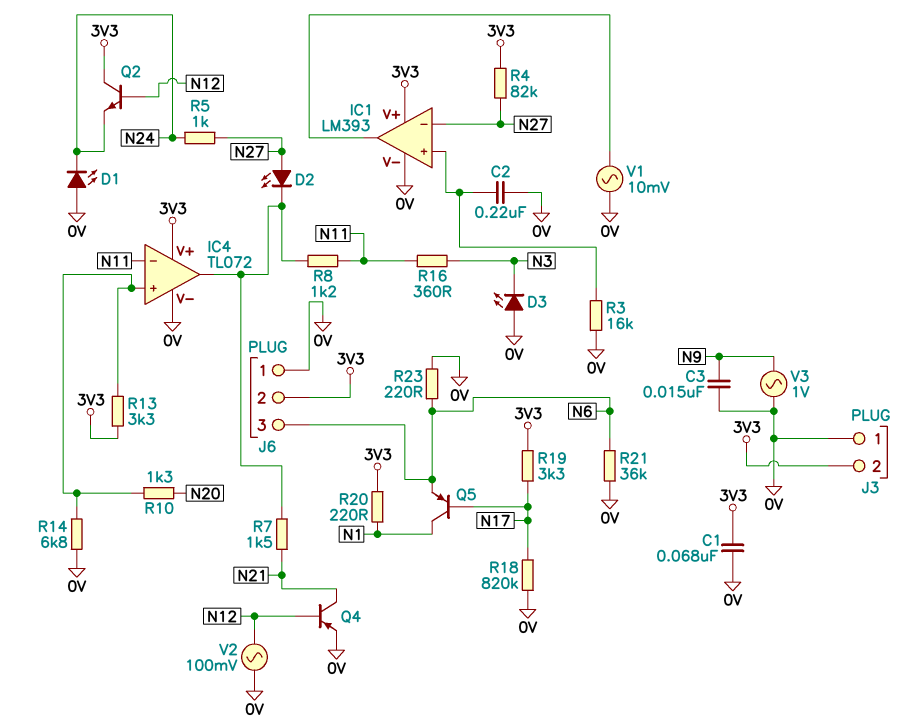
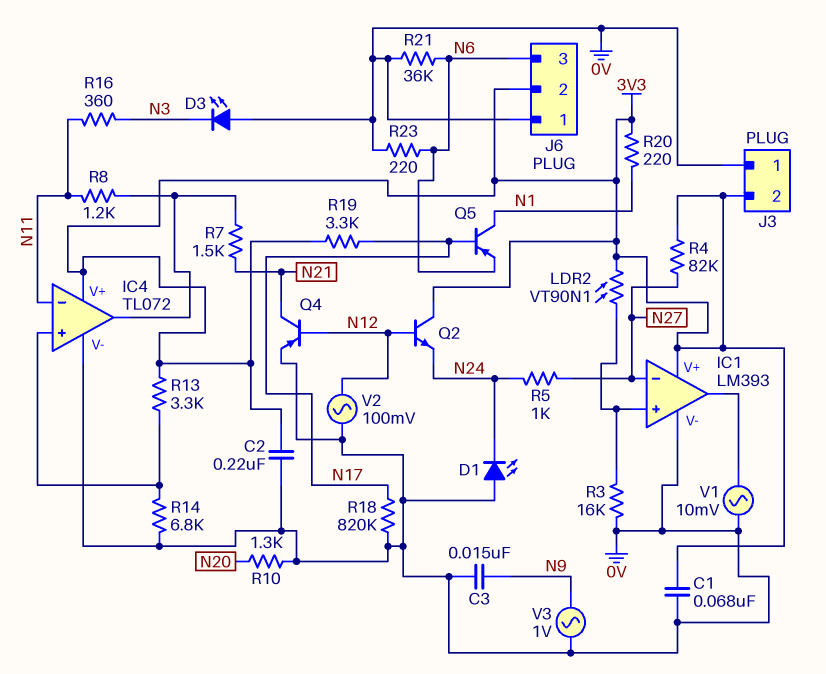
C2: 220nF (0V, IC1/in+) -> 220nF (0V, 3V3)
D2: LED (A N27, K IC4/out) -> none
LDR2: none -> VT90N1 (3V3, IC1/in+)
R10: 1.3k (IC4/in+, N20) -> 1.3k (0V, N20)

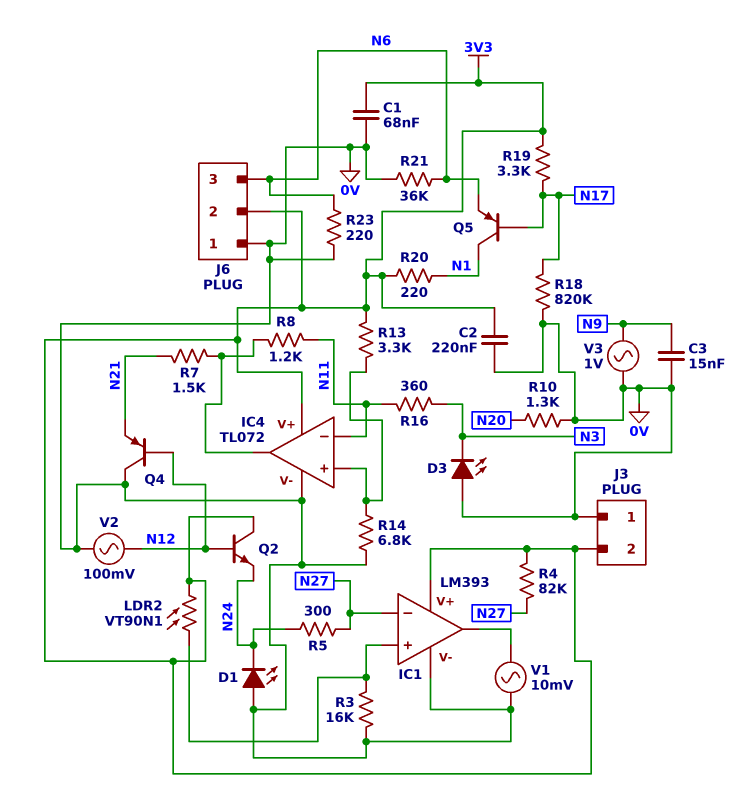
Q4: PNP (B N12, C N21, E 0V) -> PNP (B N12, C 0V, E N21)
R5: 1k (N24, N27) -> 300 (N24, N27)

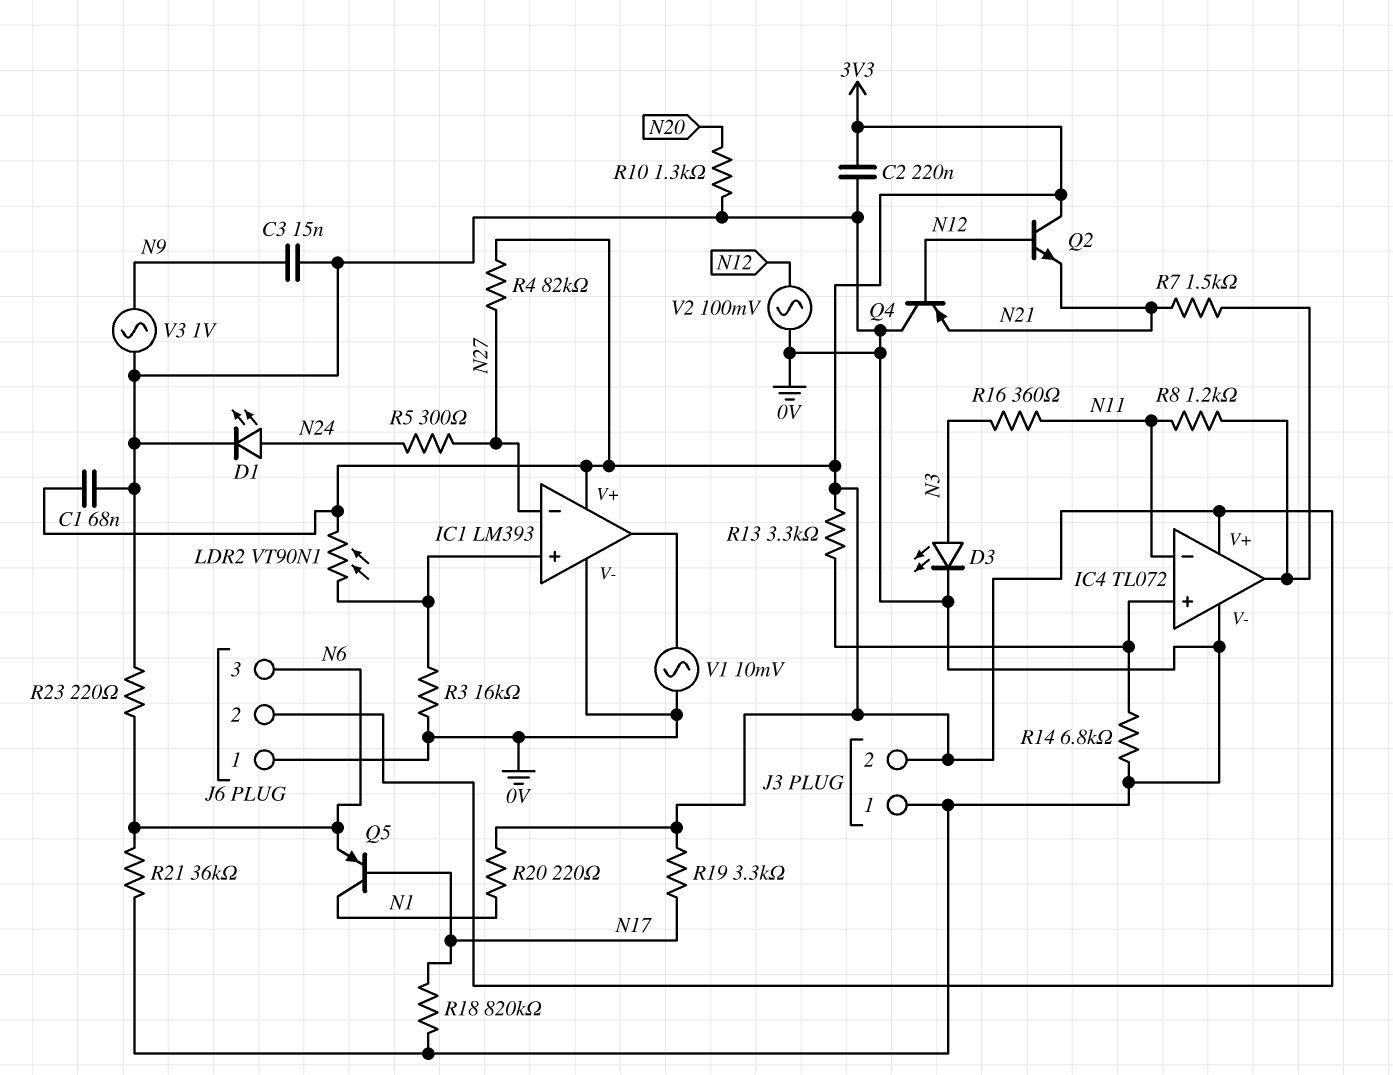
D1: LED (A 0V, K N24) -> LED (A N24, K 0V)
D3: LED (A 0V, K N3) -> LED (A N3, K 0V)
Q2: NPN (B N12, C 3V3, E N24) -> NPN (B N12, C 3V3, E N21)

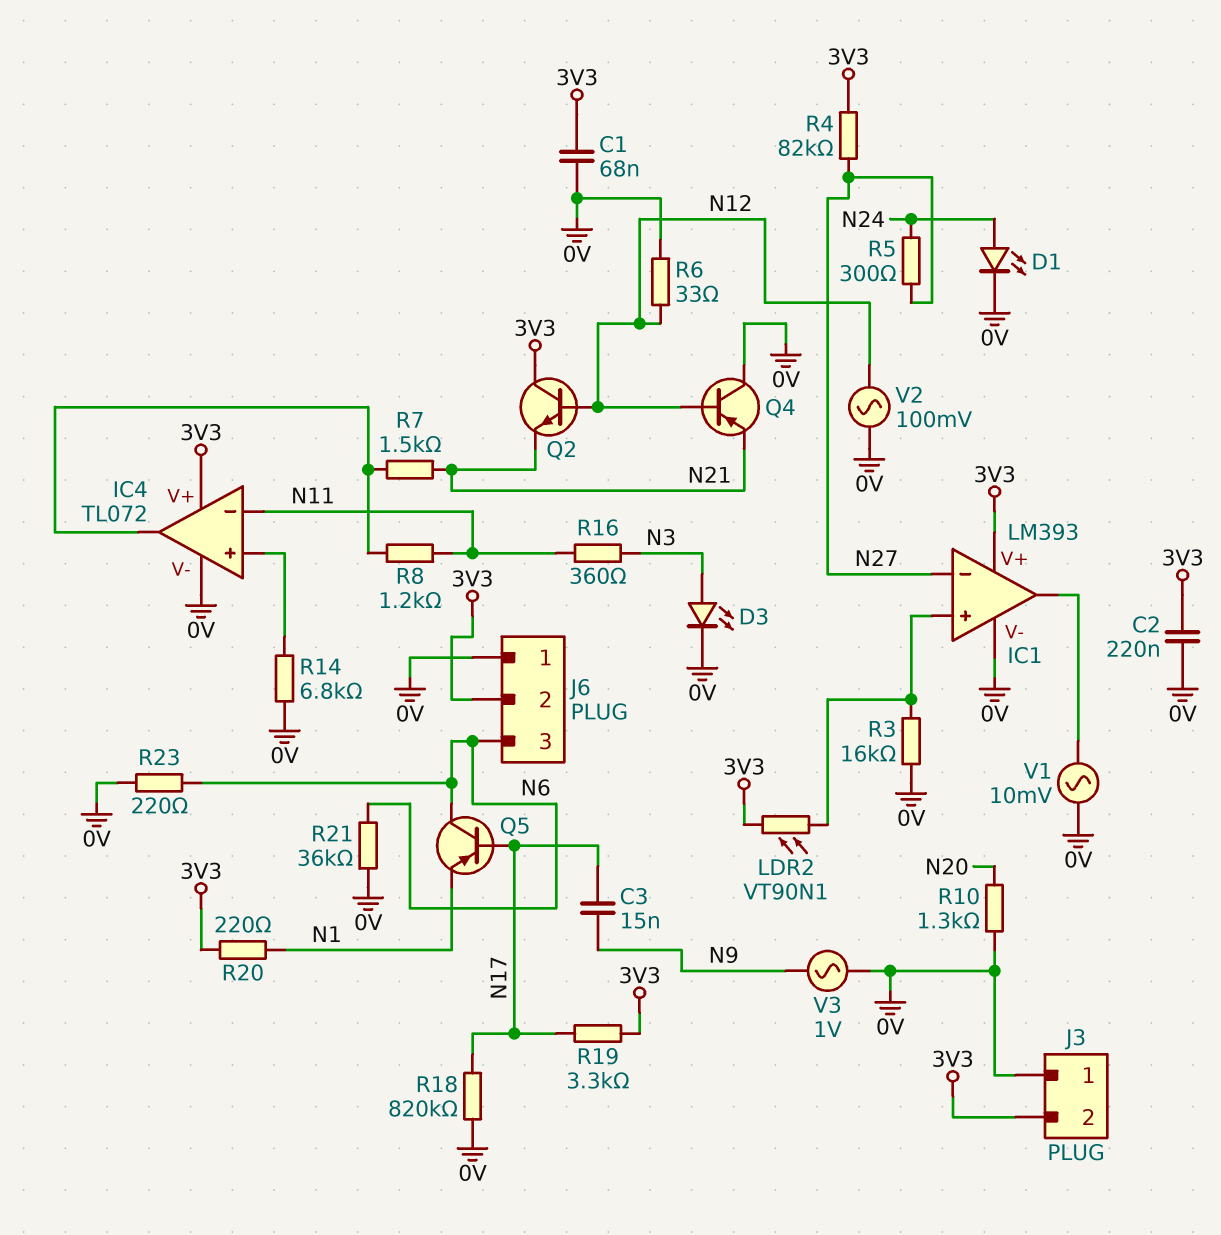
C3: 15nF (0V, N9) -> 15nF (N9, N17)
Q5: PNP (B N17, C N1, E N6) -> PNP (B N17, C N6, E N1)
R6: none -> 33 (0V, N12)
R13: 3.3k (3V3, IC4/in+) -> none

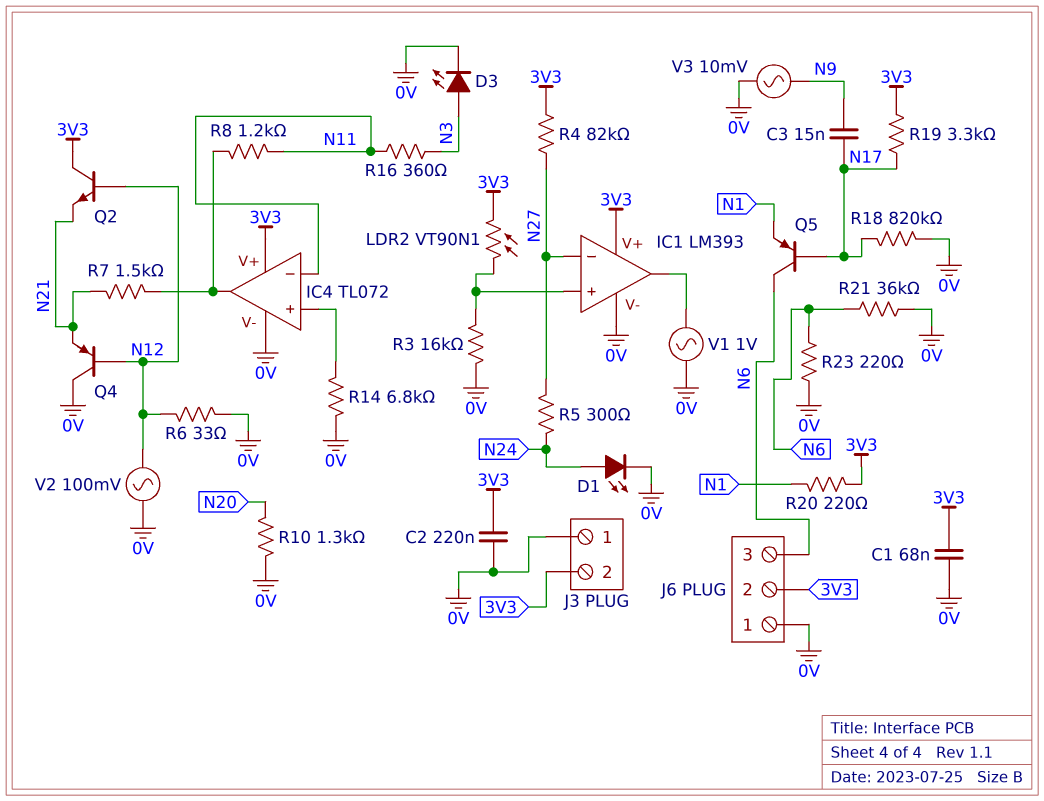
V1: AC 10mV (0V, IC1/out) -> AC 1V (0V, IC1/out)
V3: AC 1V (0V, N9) -> AC 10mV (0V, N9)

